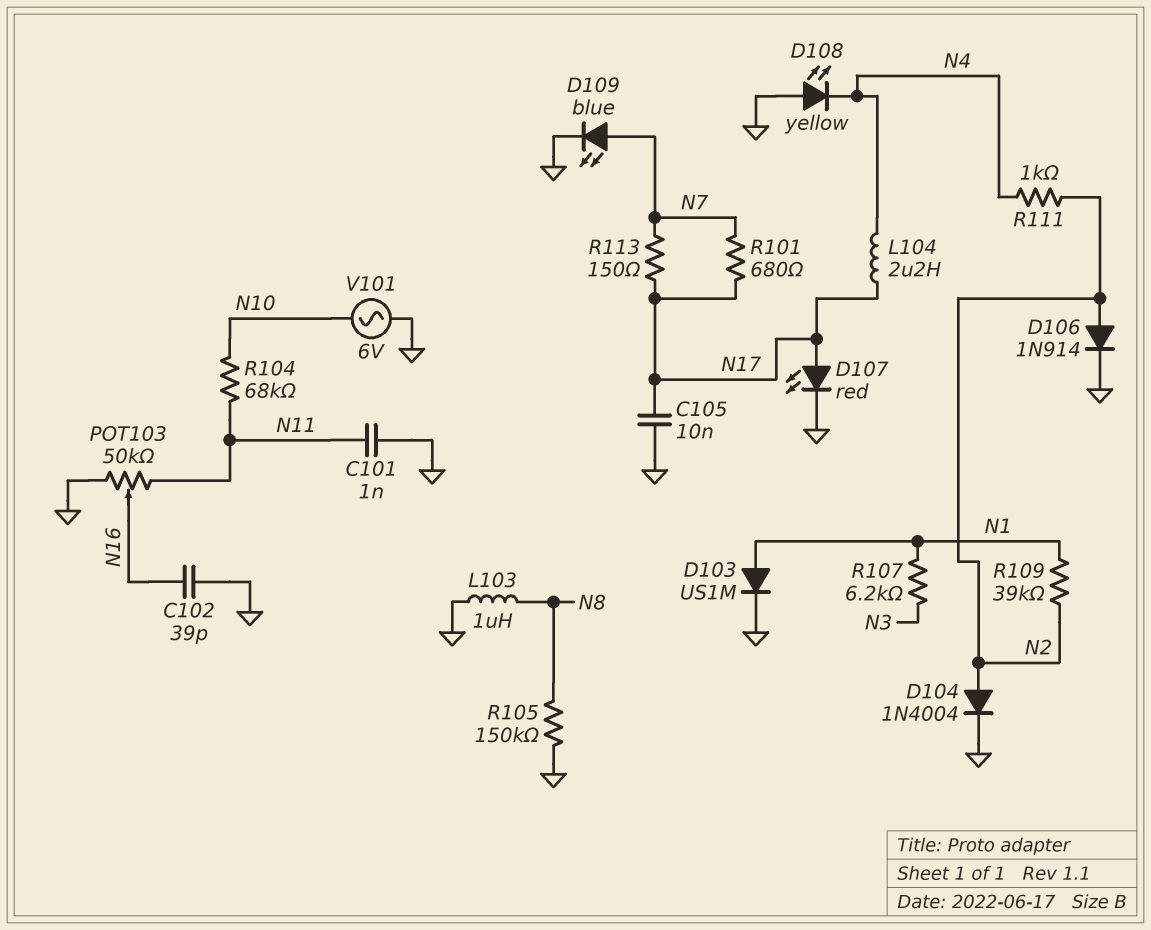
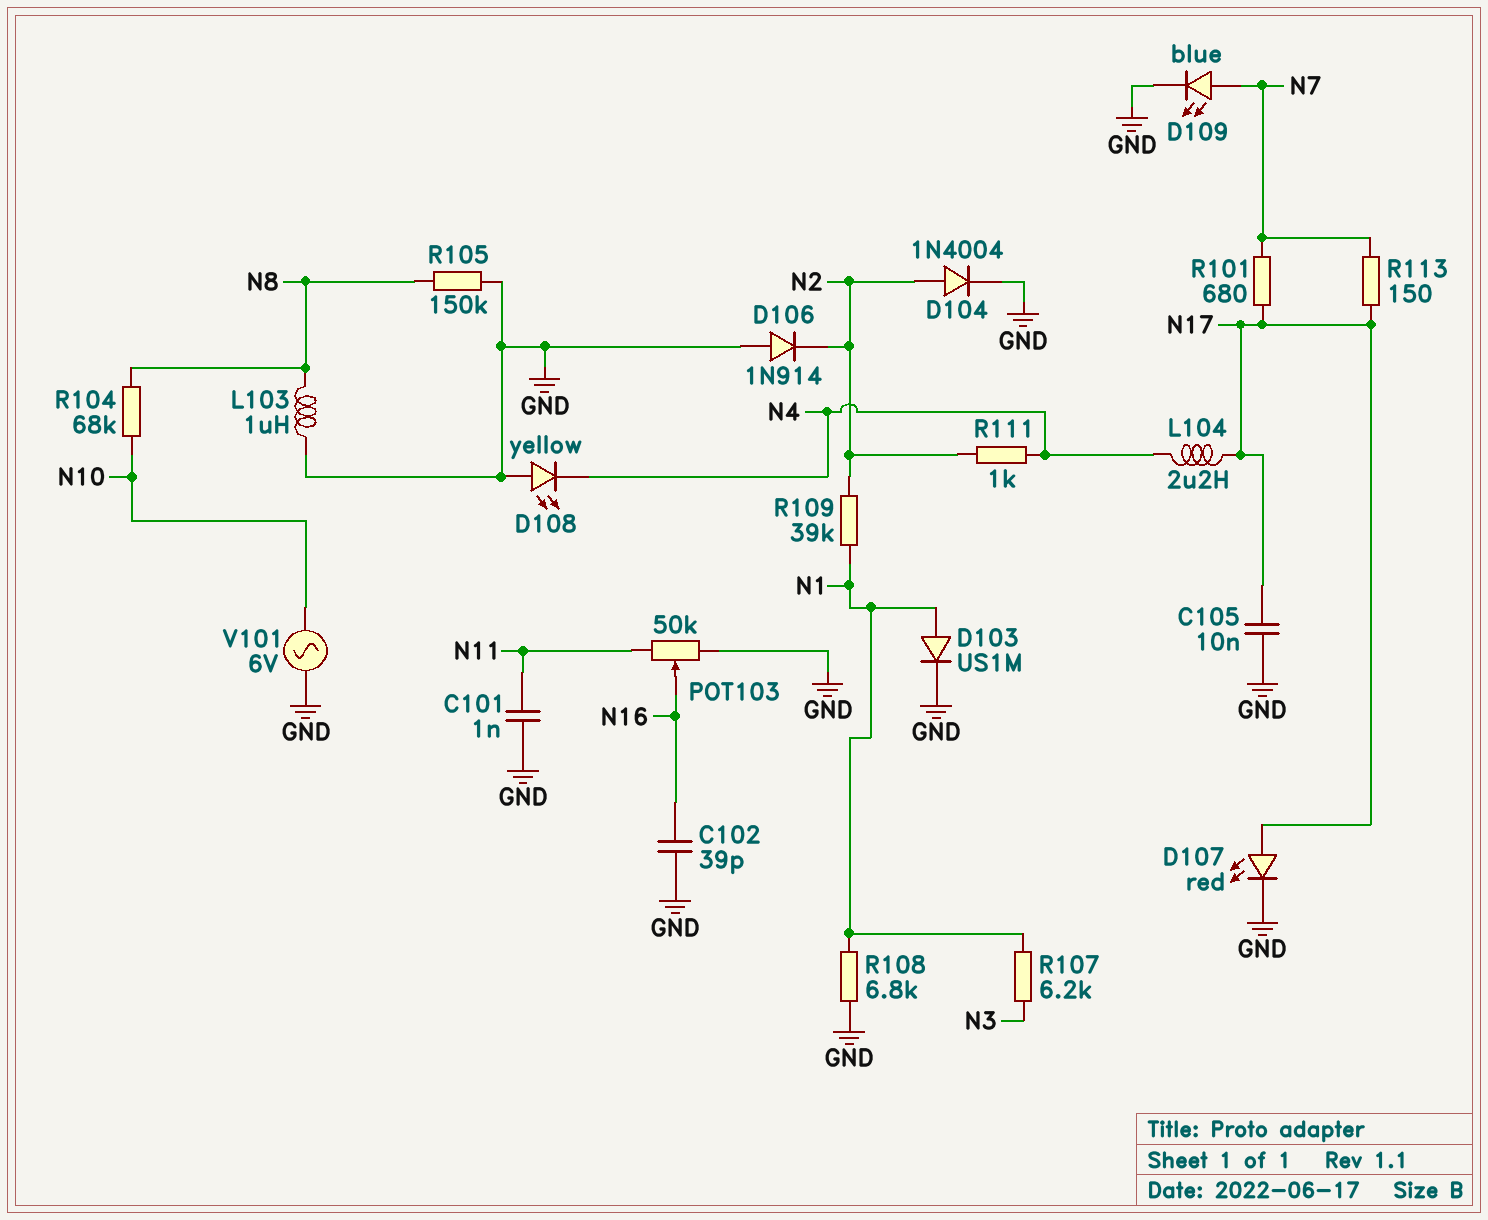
D106: diode 1N914 (A N2, K GND) -> diode 1N914 (A GND, K N2)
R104: 68k (N10, N11) -> 68k (N8, N10)
R108: none -> 6.8k (GND, N1)

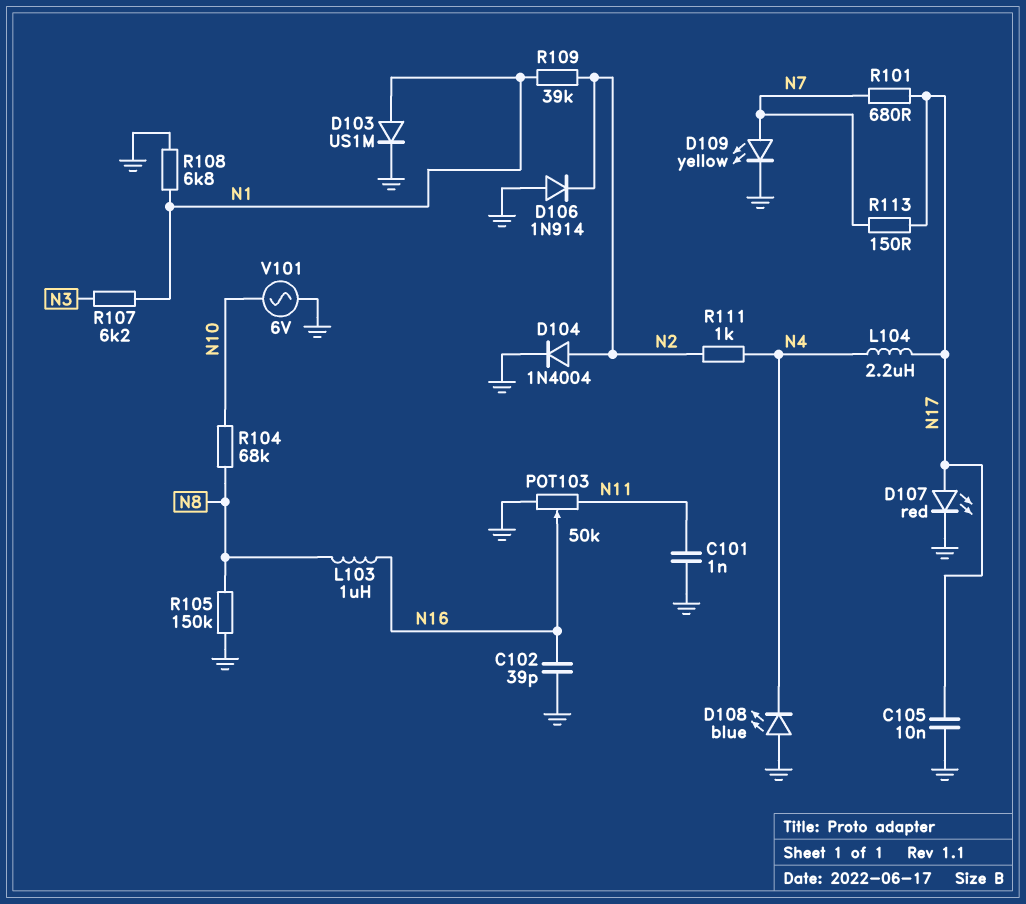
D108: LED yellow (A GND, K N4) -> LED blue (A GND, K N4)
D109: LED blue (A N7, K GND) -> LED yellow (A N7, K GND)
L103: 1uH (GND, N8) -> 1uH (N8, N16)

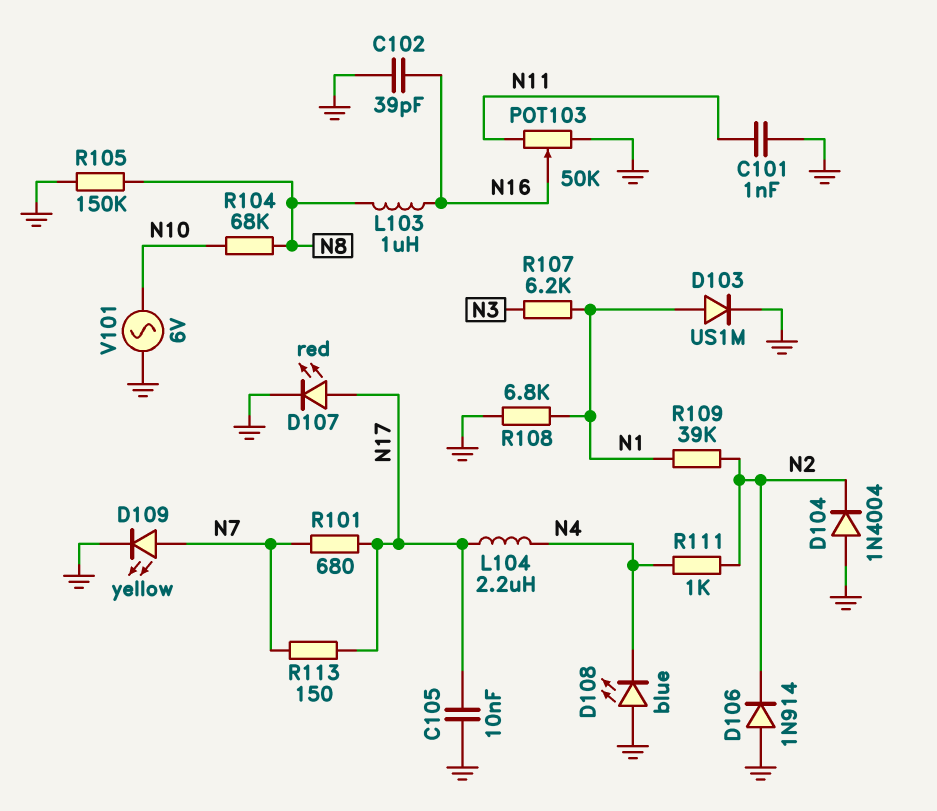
D104: diode 1N4004 (A N2, K GND) -> diode 1N4004 (A GND, K N2)

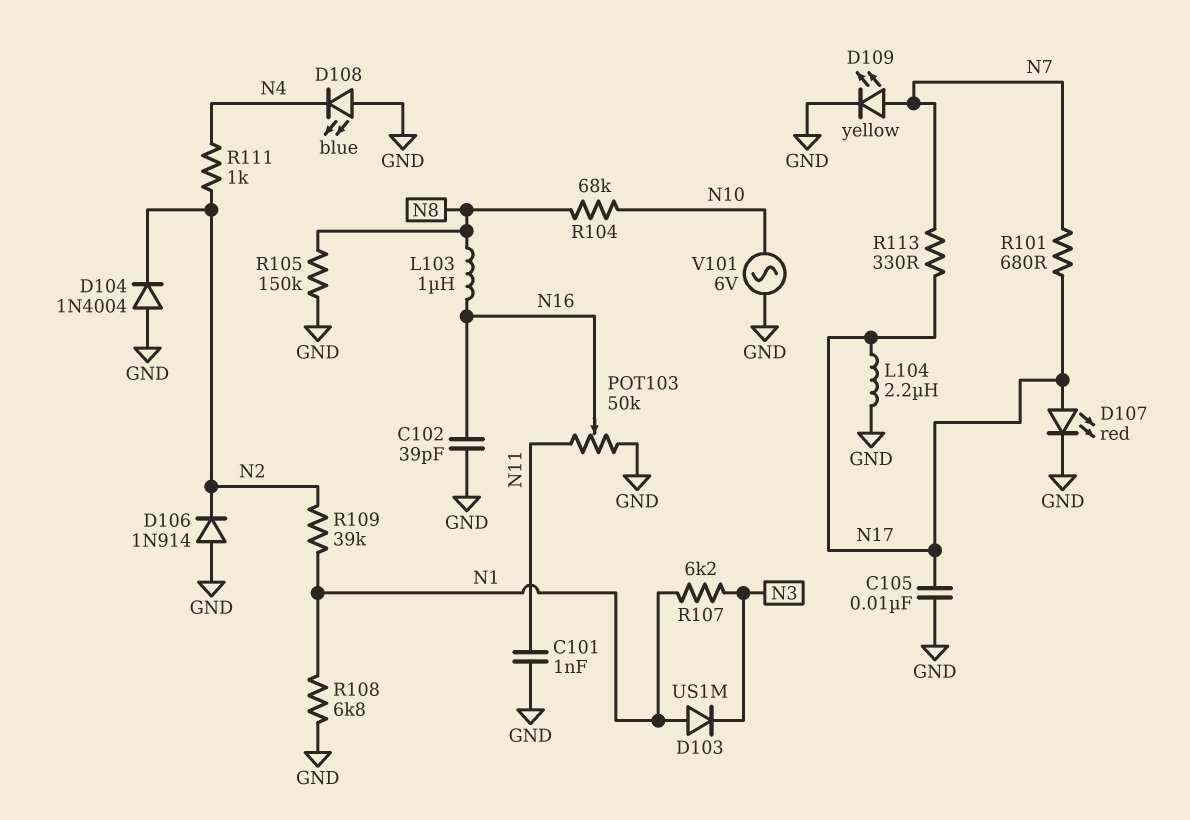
D103: diode US1M (A N1, K GND) -> diode US1M (A N1, K N3)
L104: 2.2uH (N4, N17) -> 2.2uH (GND, N17)
R113: 150 (N7, N17) -> 330 (N7, N17)

